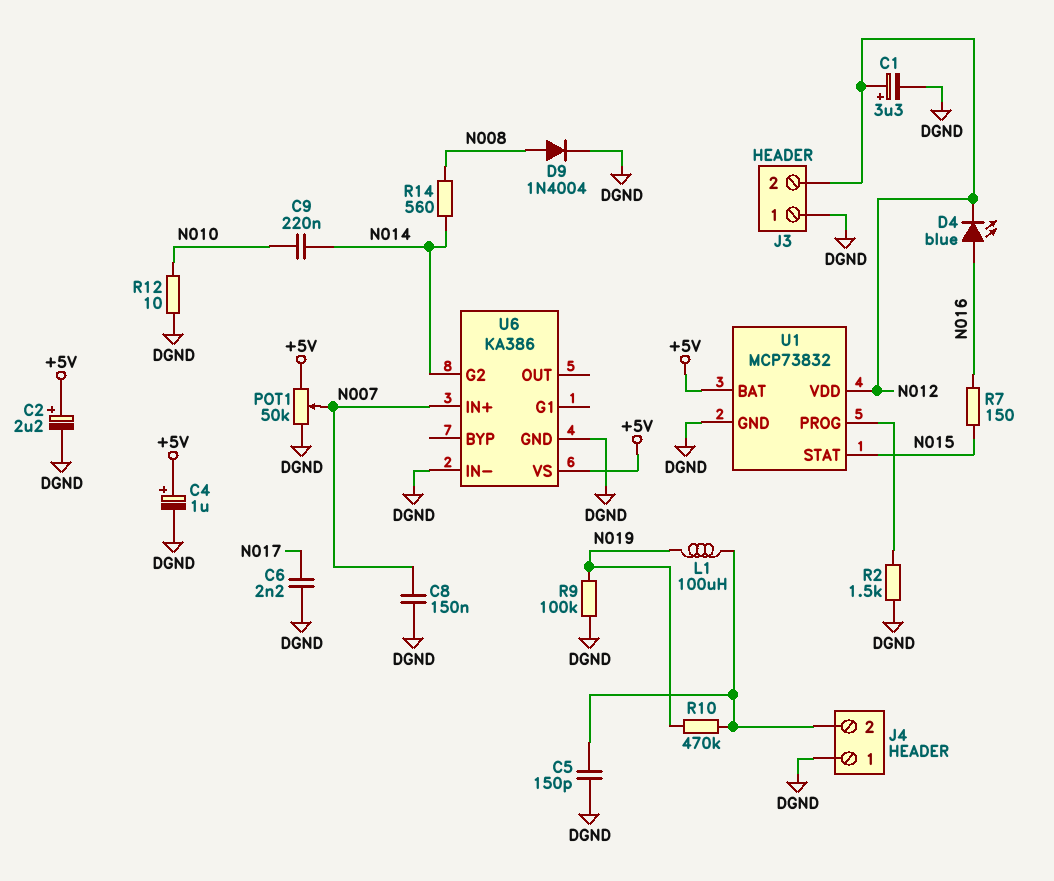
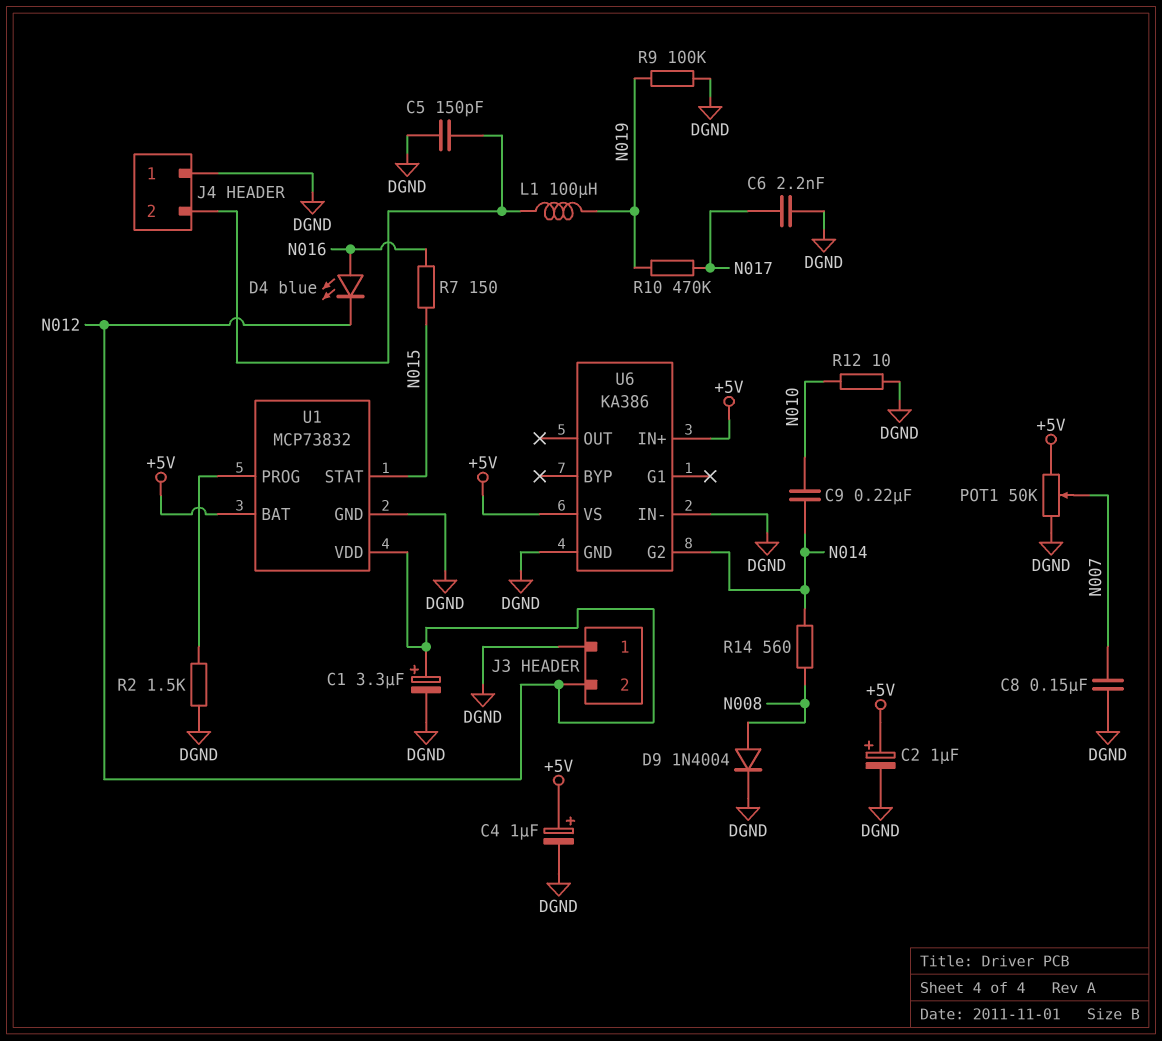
C2: 2.2uF (plus +5V, minus DGND) -> 1uF (plus +5V, minus DGND)
R10: 470k (J4/2, N019) -> 470k (N017, N019)
U6 pin IN+: N007 -> +5V

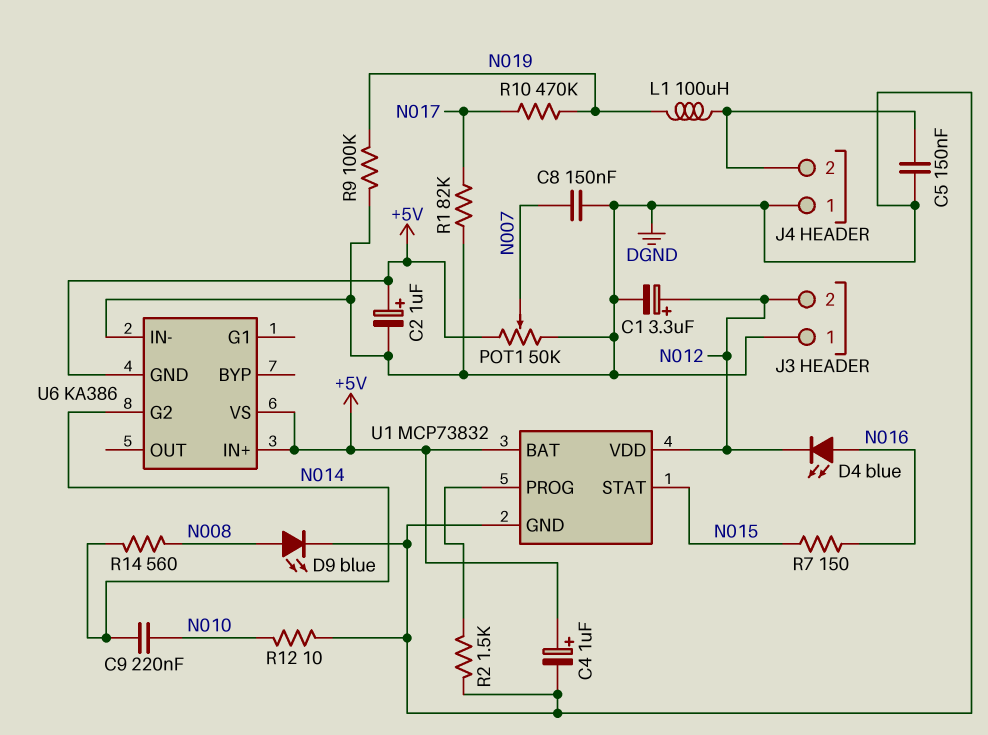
C5: 150pF (DGND, J4/2) -> 150nF (DGND, J4/2)
C6: 2.2nF (DGND, N017) -> none
D9: diode 1N4004 (A N008, K DGND) -> LED blue (A N008, K DGND)
R1: none -> 82k (DGND, N017)
U6 pin GND: DGND -> +5V

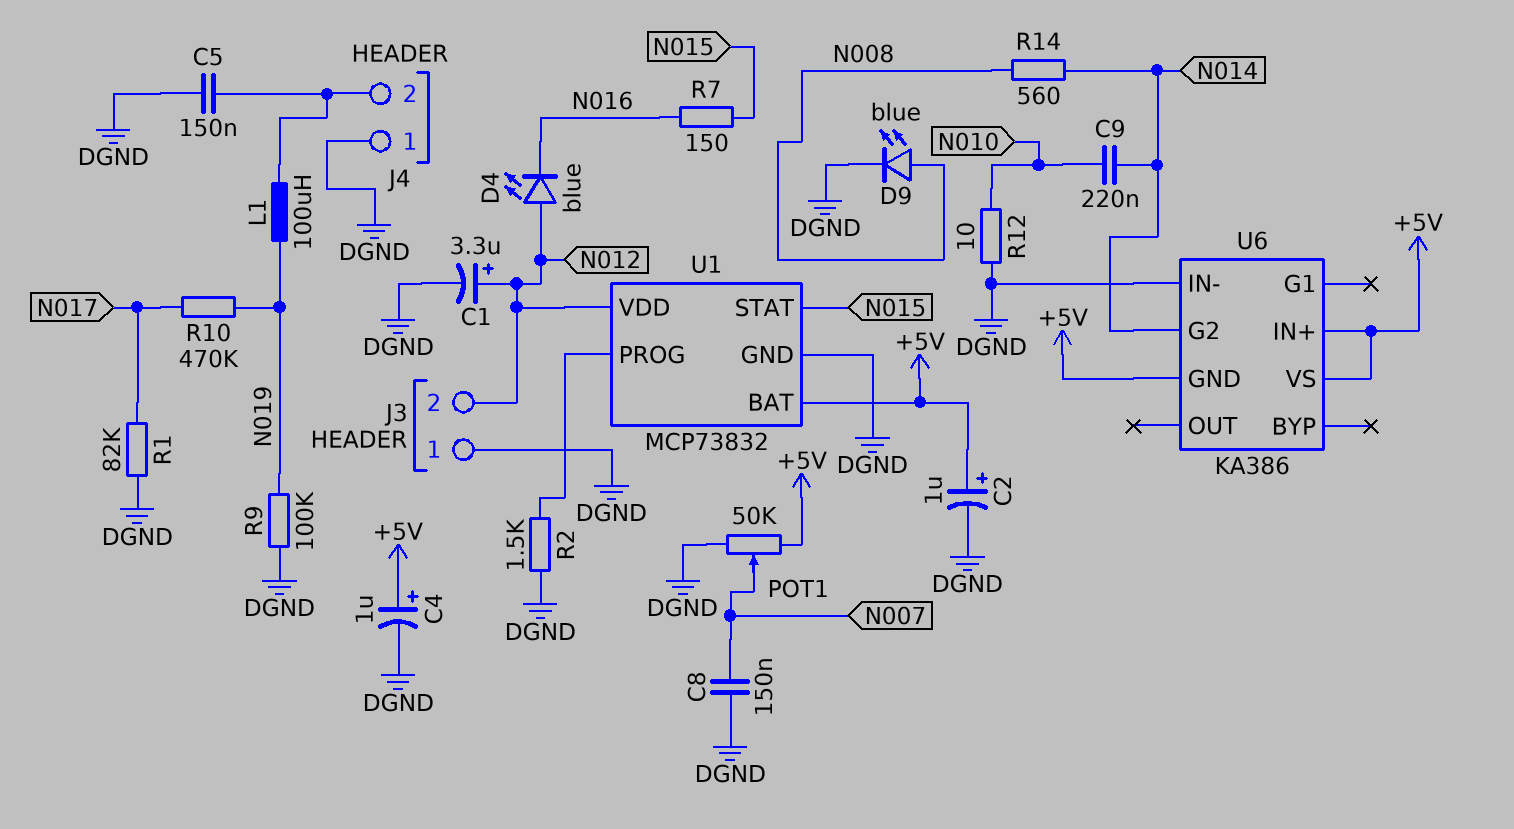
D4: LED blue (A N016, K N012) -> LED blue (A N012, K N016)

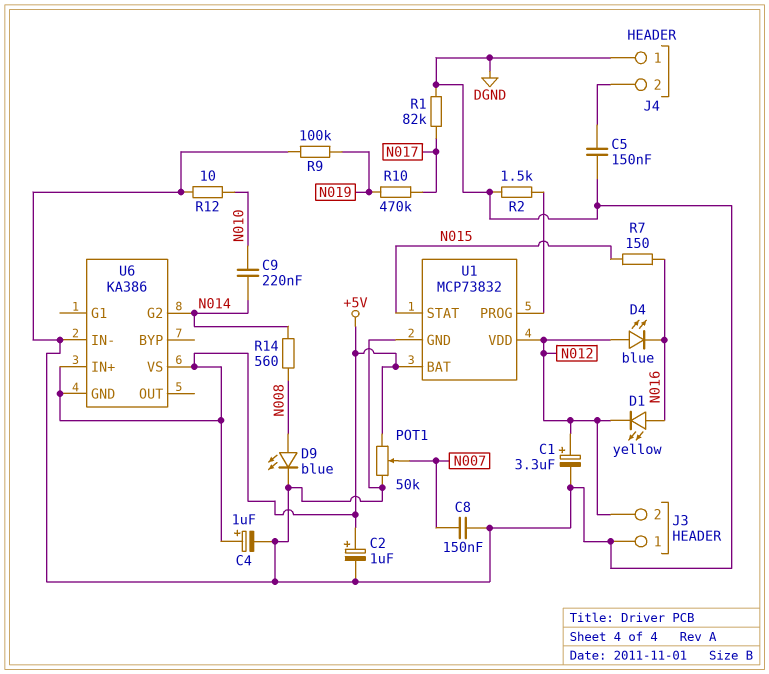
D1: none -> LED yellow (A N016, K N012)
L1: 100uH (J4/2, N019) -> none

